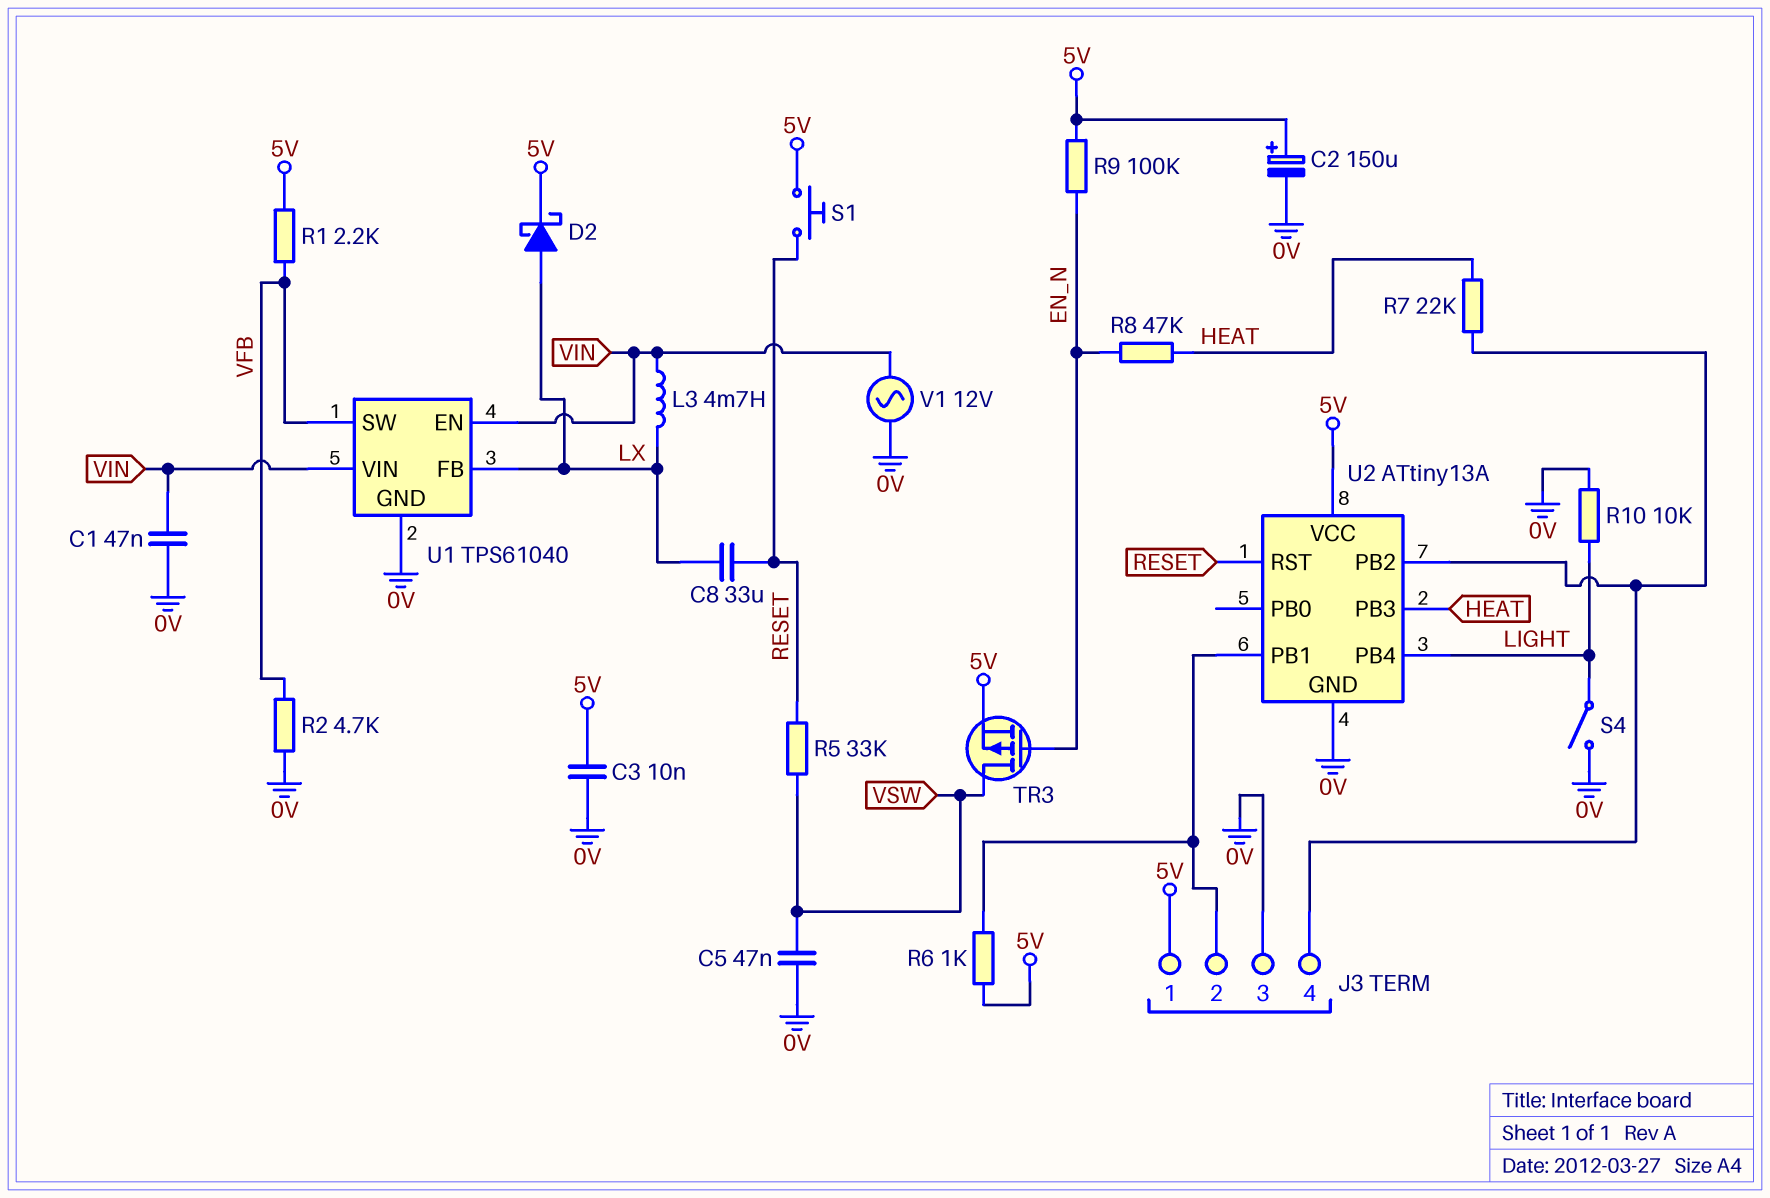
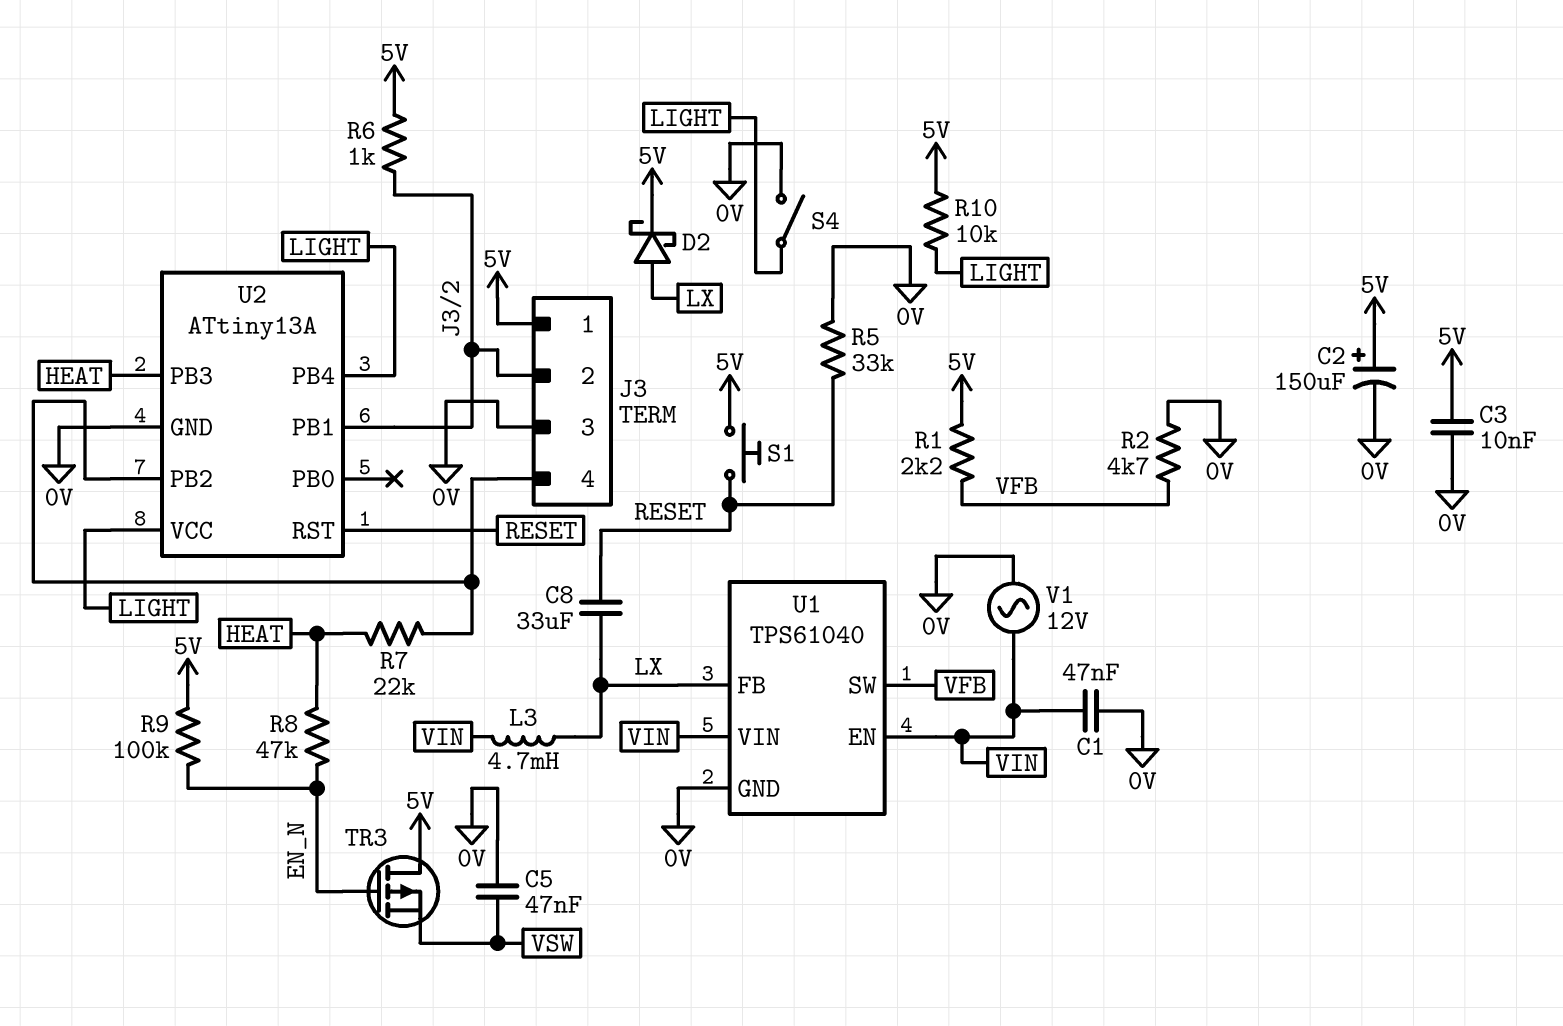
R5: 33k (RESET, VSW) -> 33k (0V, RESET)
R10: 10k (0V, LIGHT) -> 10k (5V, LIGHT)
TR3: PMOS (G EN_N, D VSW, S 5V) -> PMOS (G EN_N, D 5V, S VSW)
U2 pin VCC: 5V -> LIGHT

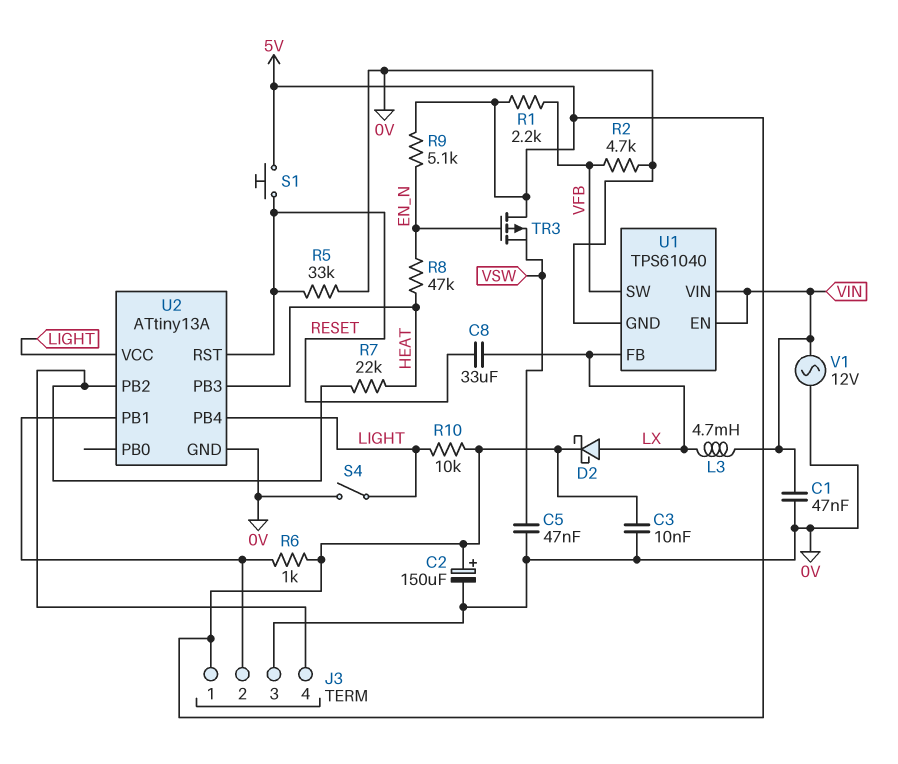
R9: 100k (5V, EN_N) -> 5.1k (5V, EN_N)

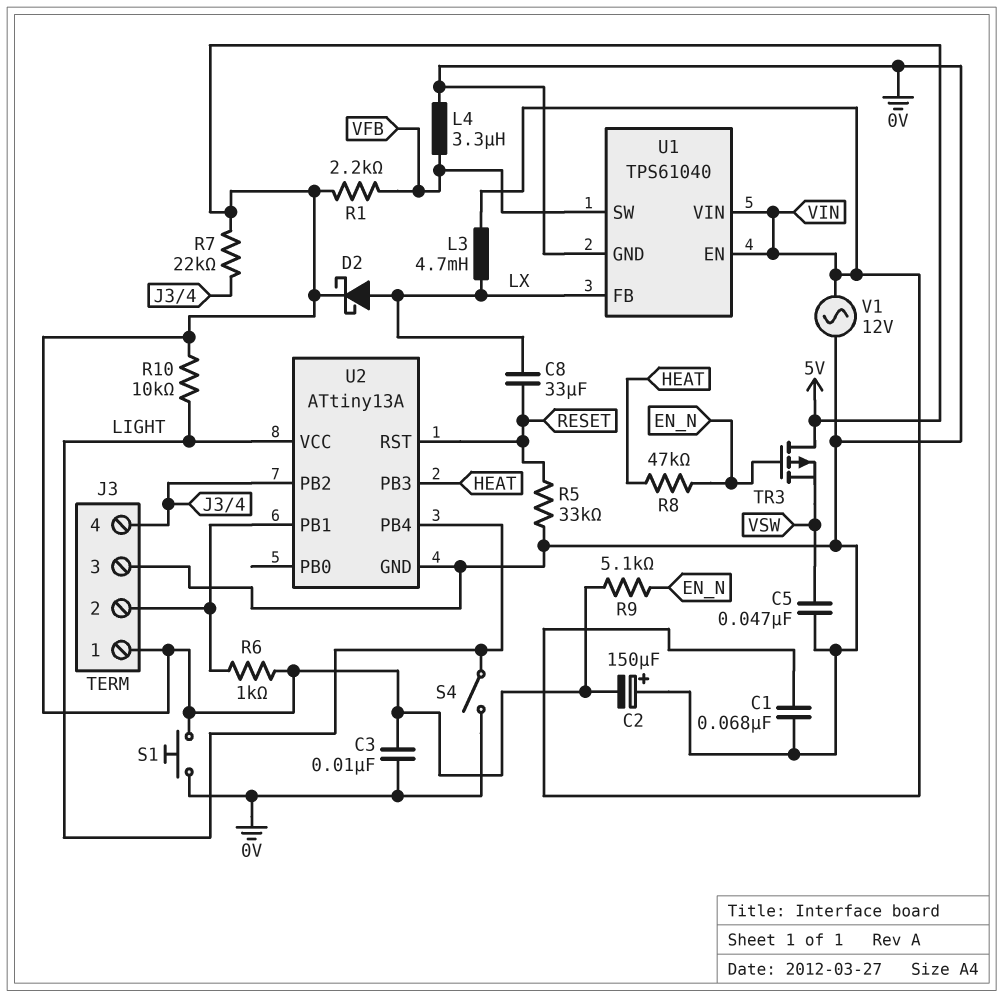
C1: 47nF (0V, VIN) -> 68nF (0V, VIN)
C2: 150uF (plus 5V, minus 0V) -> 150uF (plus 0V, minus 5V)
L4: none -> 3.3uH (0V, VFB)
R2: 4.7k (0V, VFB) -> none
R7: 22k (HEAT, J3/4) -> 22k (5V, J3/4)
S1: button (5V, RESET) -> button (0V, 5V)

